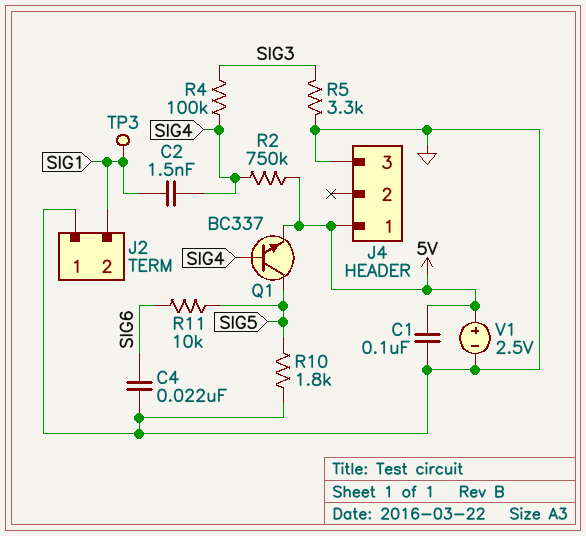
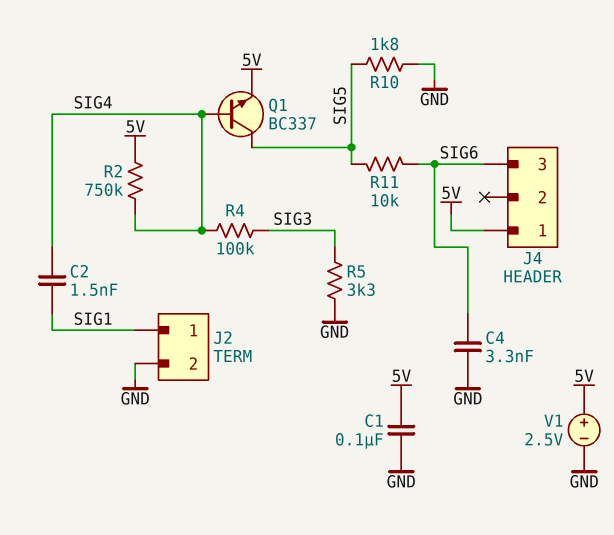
C4: 22nF (GND, SIG6) -> 3.3nF (GND, SIG6)
J2 pin 1: GND -> SIG1
J2 pin 2: SIG1 -> GND
J4 pin 3: GND -> SIG6
TP3: test point (SIG1) -> none

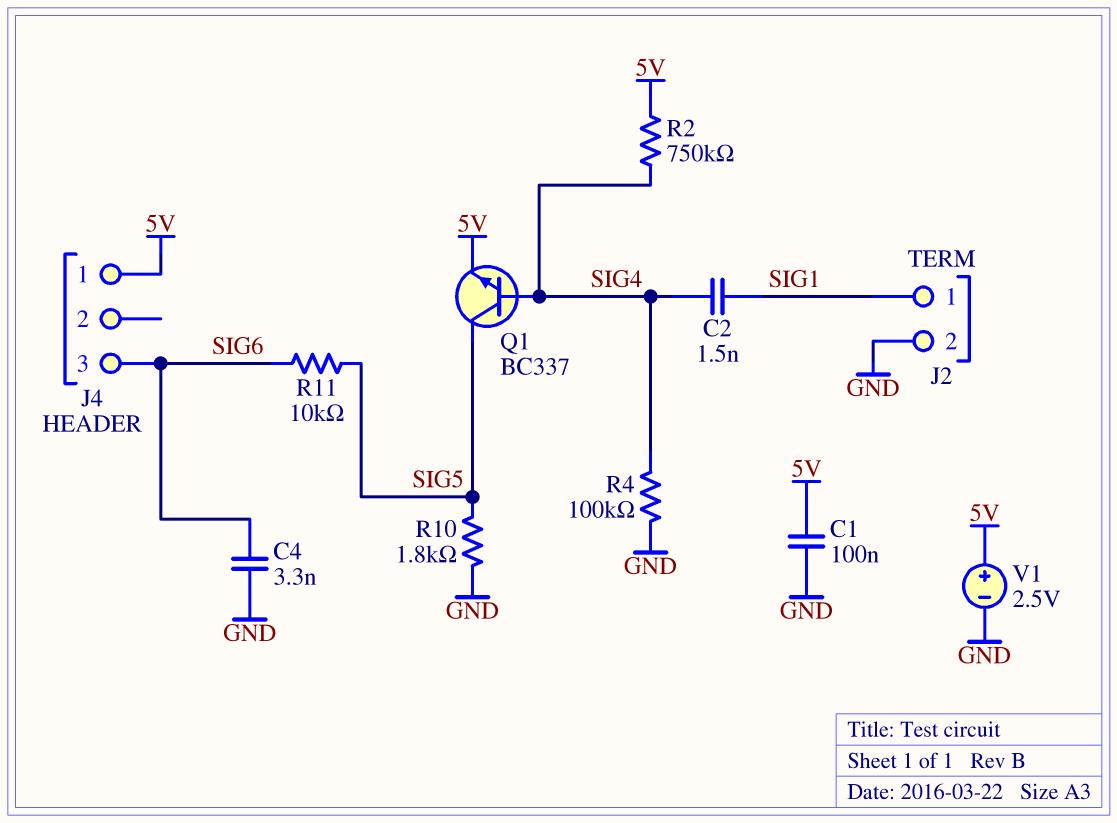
R4: 100k (SIG3, SIG4) -> 100k (GND, SIG4)
R5: 3.3k (GND, SIG3) -> none

